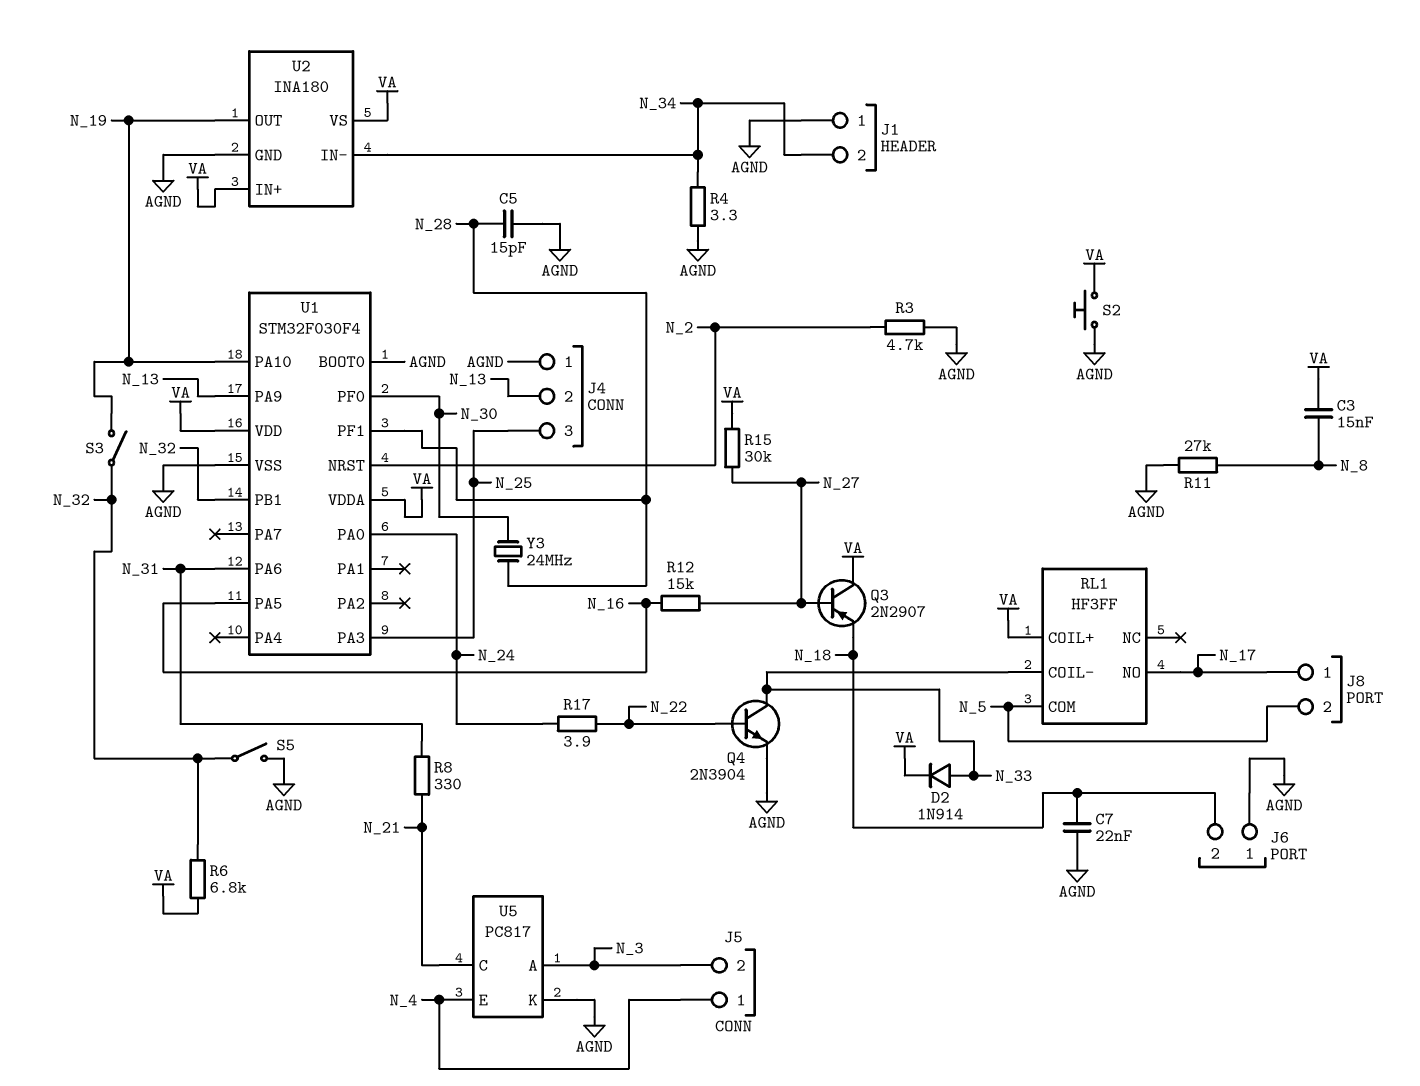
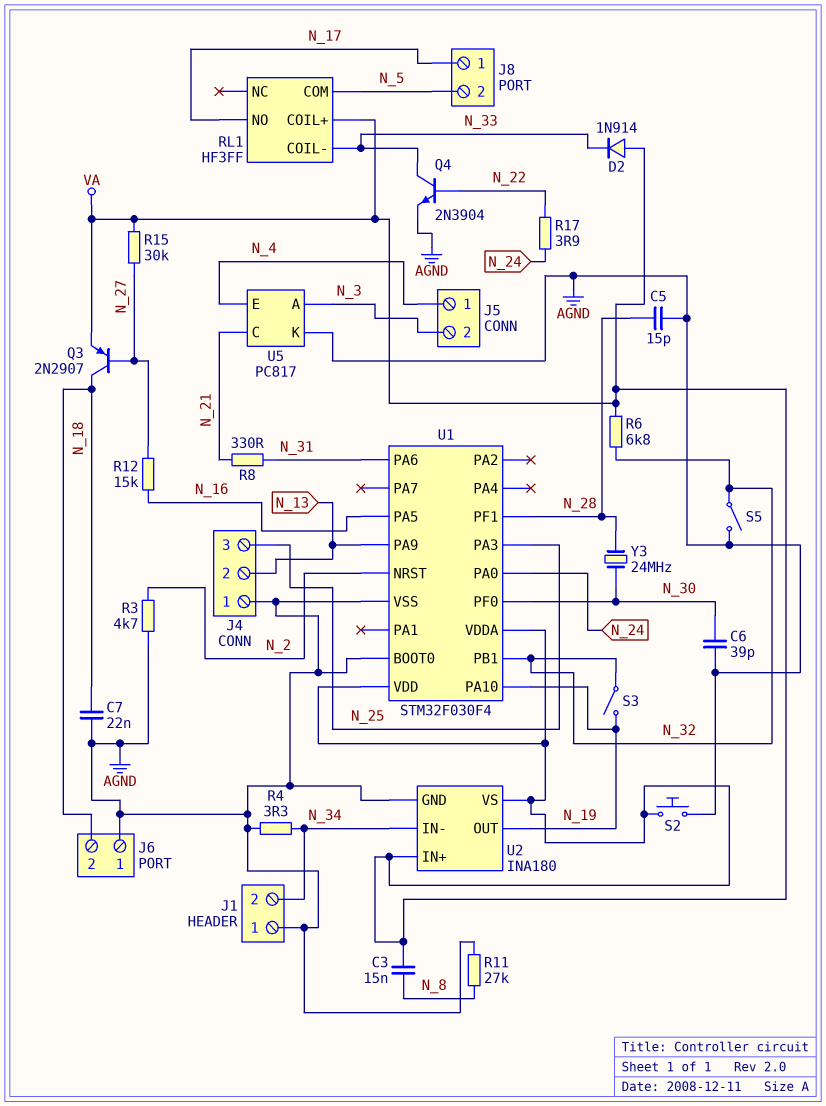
C6: none -> 39pF (AGND, N_30)
D2: diode 1N914 (A N_33, K VA) -> diode 1N914 (A VA, K N_33)
Q3: PNP 2N2907 (B N_27, C VA, E N_18) -> PNP 2N2907 (B N_27, C N_18, E VA)

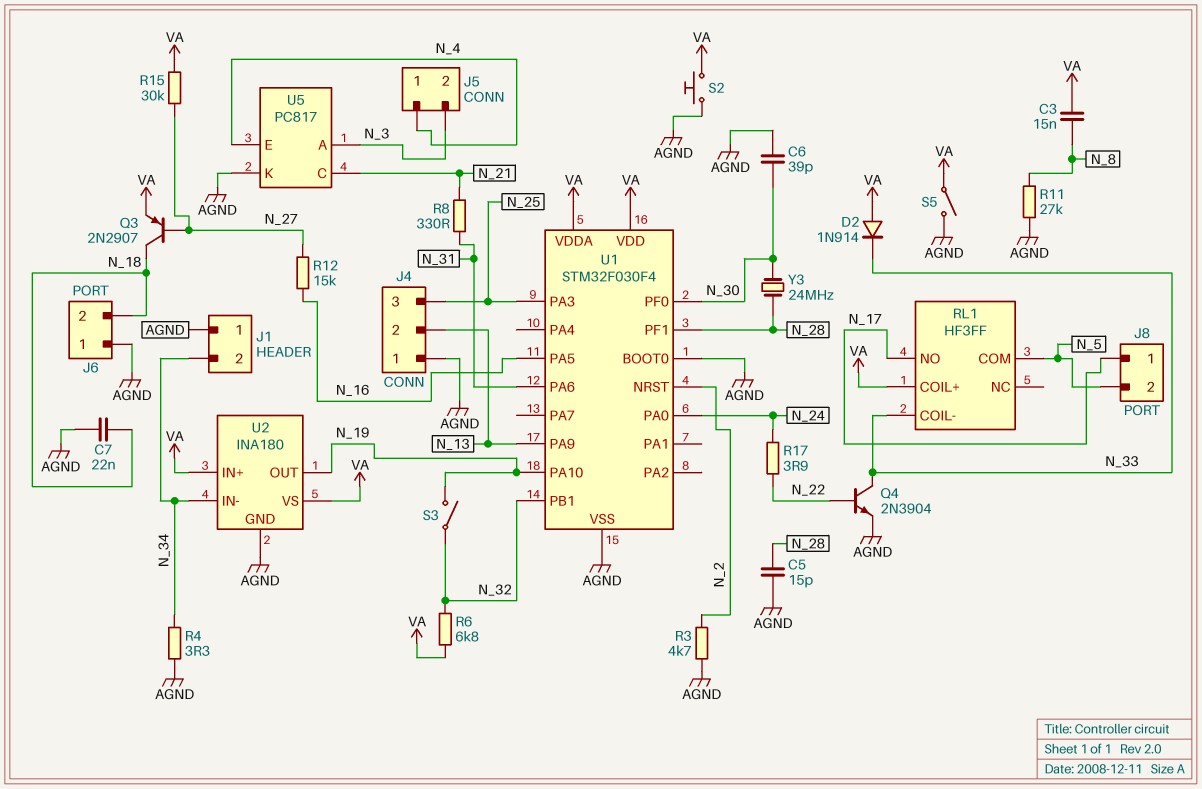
S5: switch (AGND, N_32) -> switch (AGND, VA)

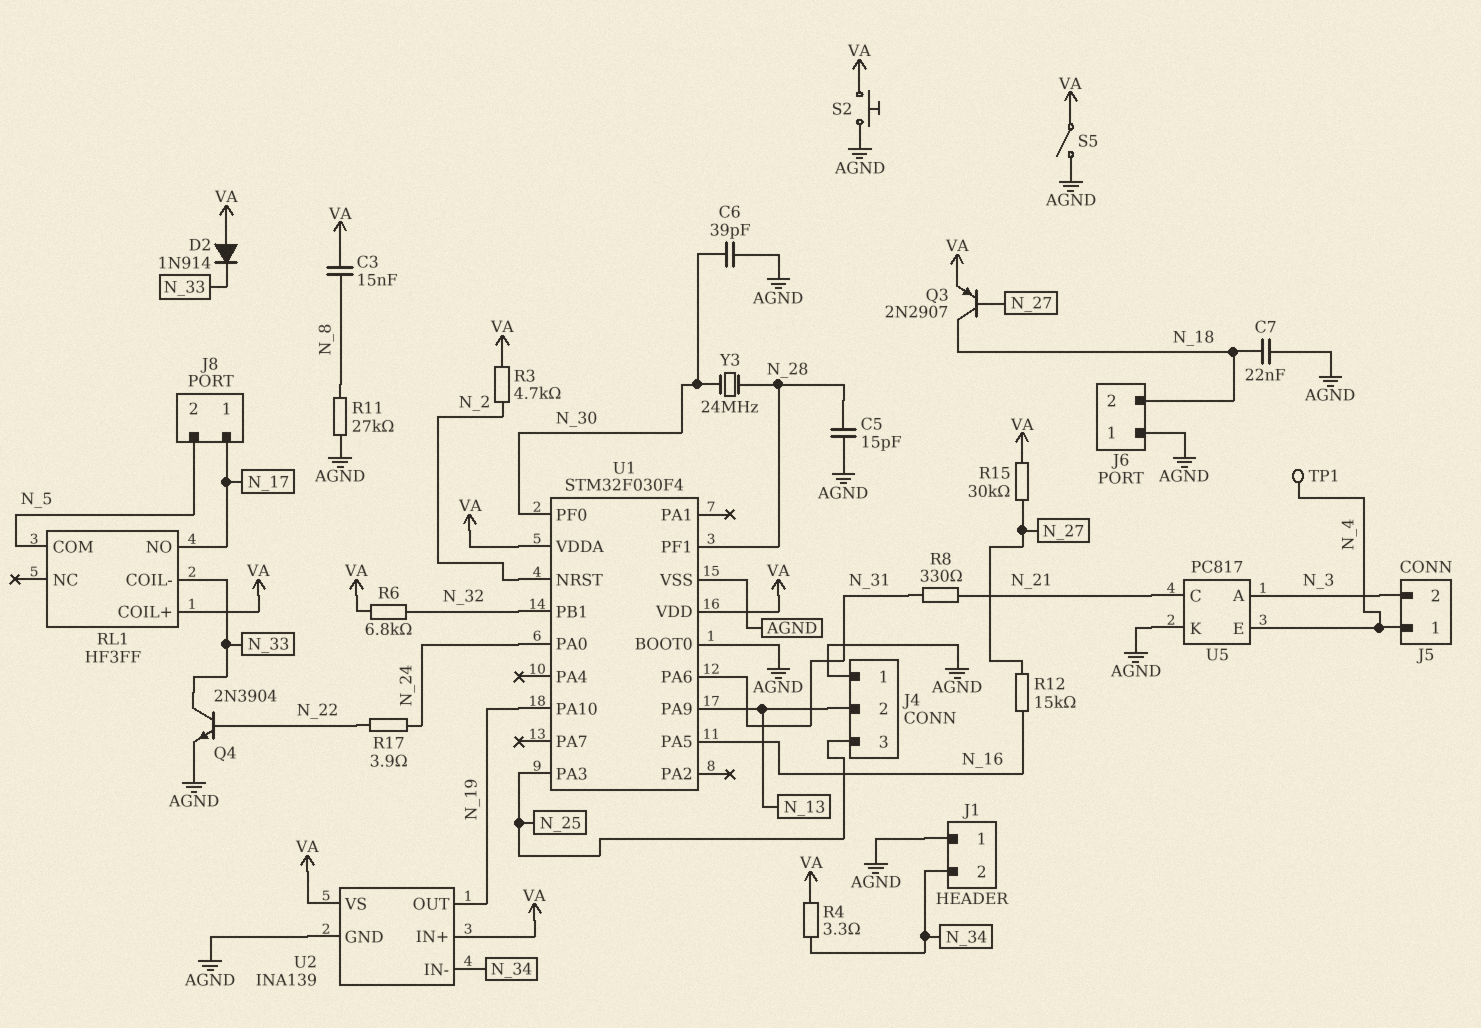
R3: 4.7k (AGND, N_2) -> 4.7k (N_2, VA)
R4: 3.3 (AGND, N_34) -> 3.3 (N_34, VA)
S3: switch (N_19, N_32) -> none
TP1: none -> test point (N_4)
U2: INA180 -> INA139

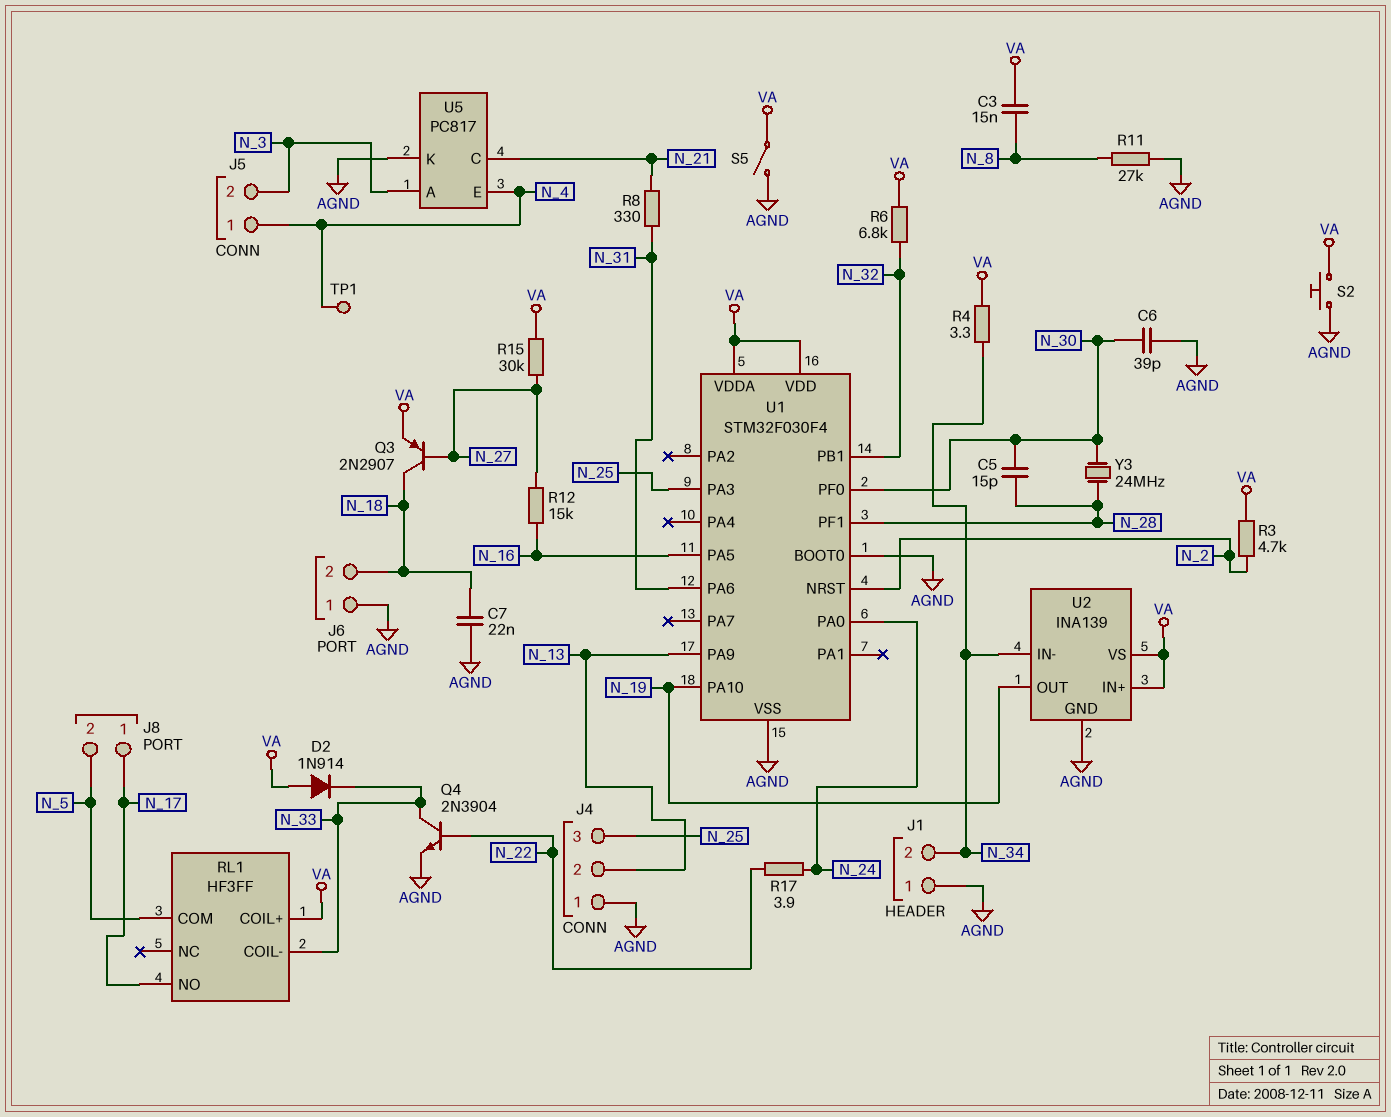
C5: 15pF (AGND, N_28) -> 15pF (N_28, N_30)

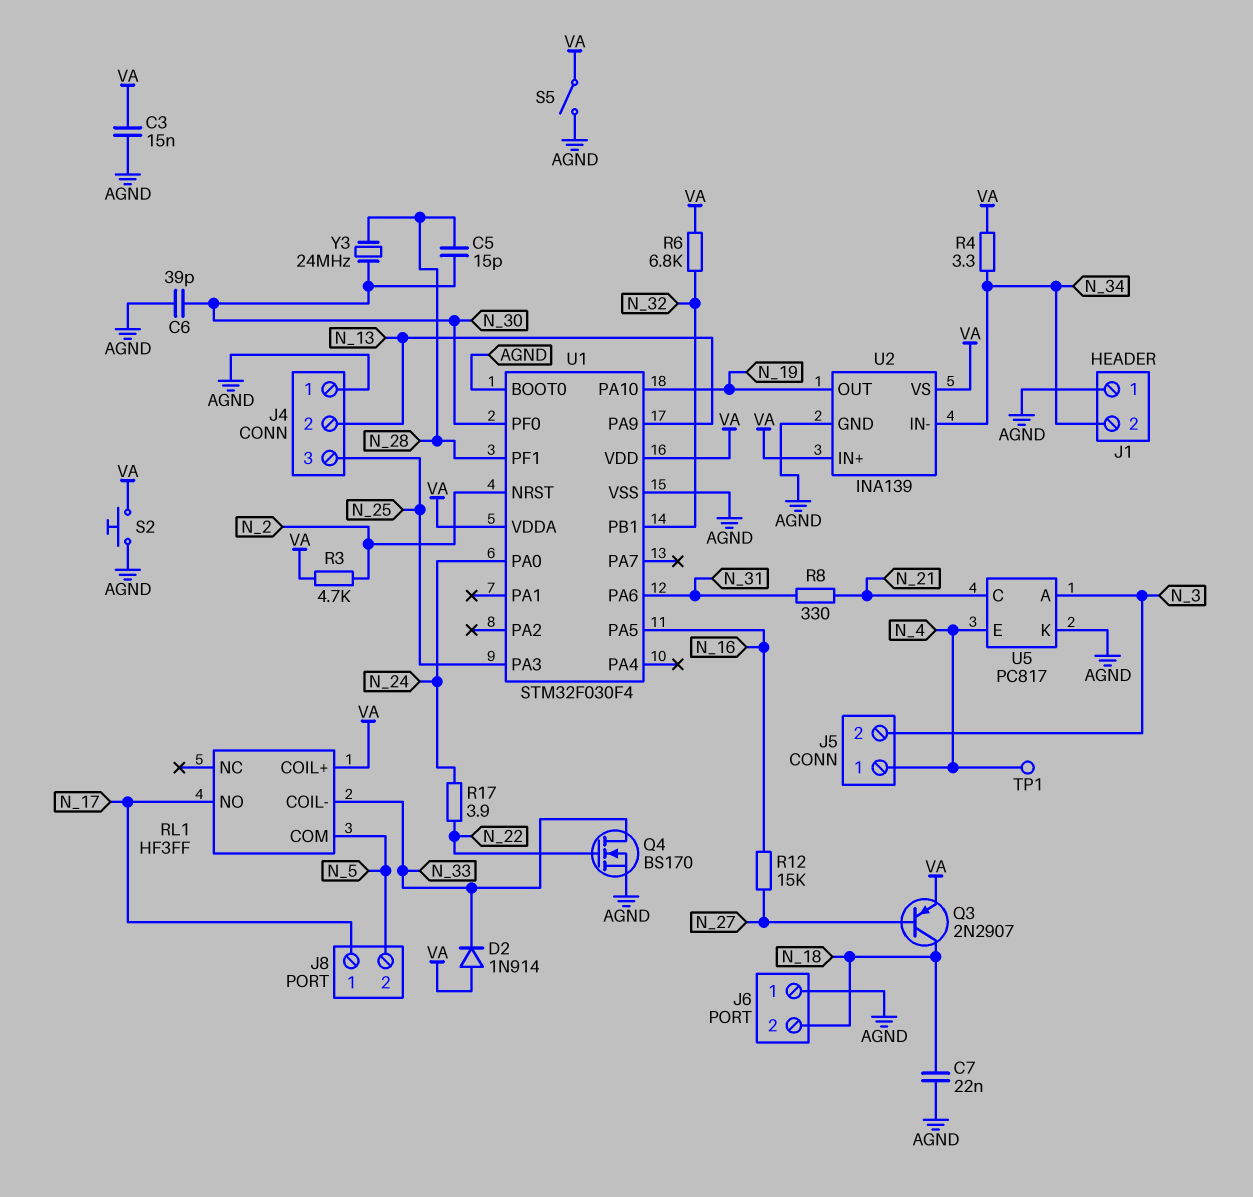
C3: 15nF (N_8, VA) -> 15nF (AGND, VA)
Q4: NPN 2N3904 (B N_22, C N_33, E AGND) -> NMOS BS170 (G N_22, D N_33, S AGND)
R11: 27k (AGND, N_8) -> none
R15: 30k (N_27, VA) -> none

